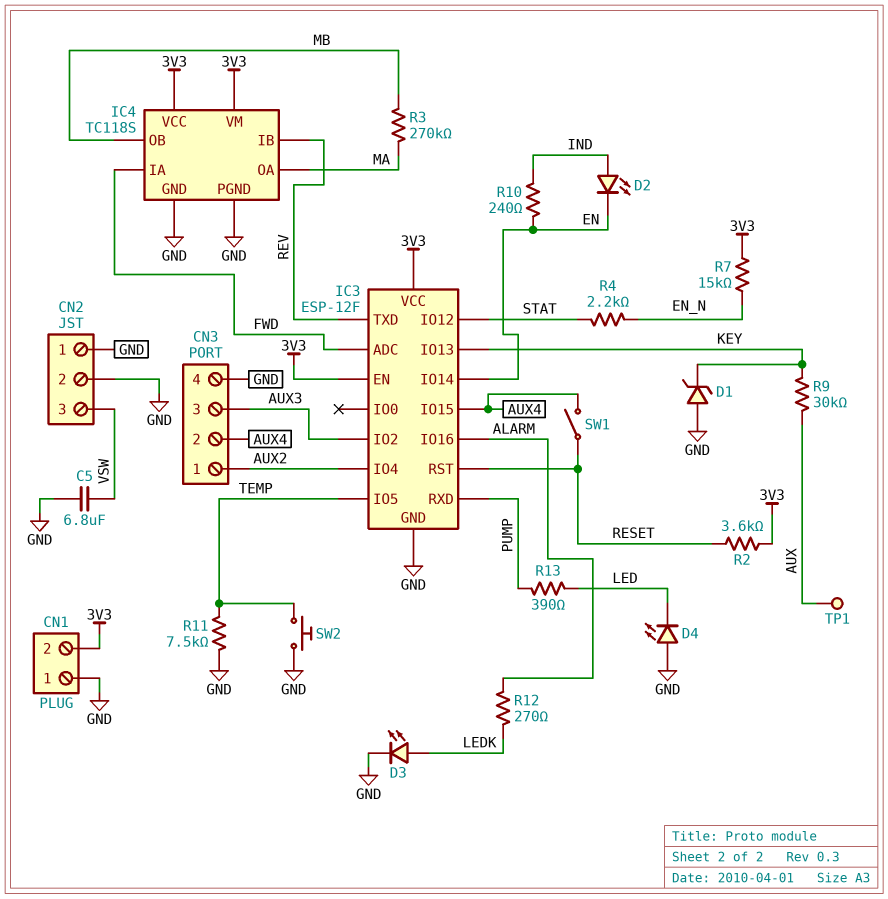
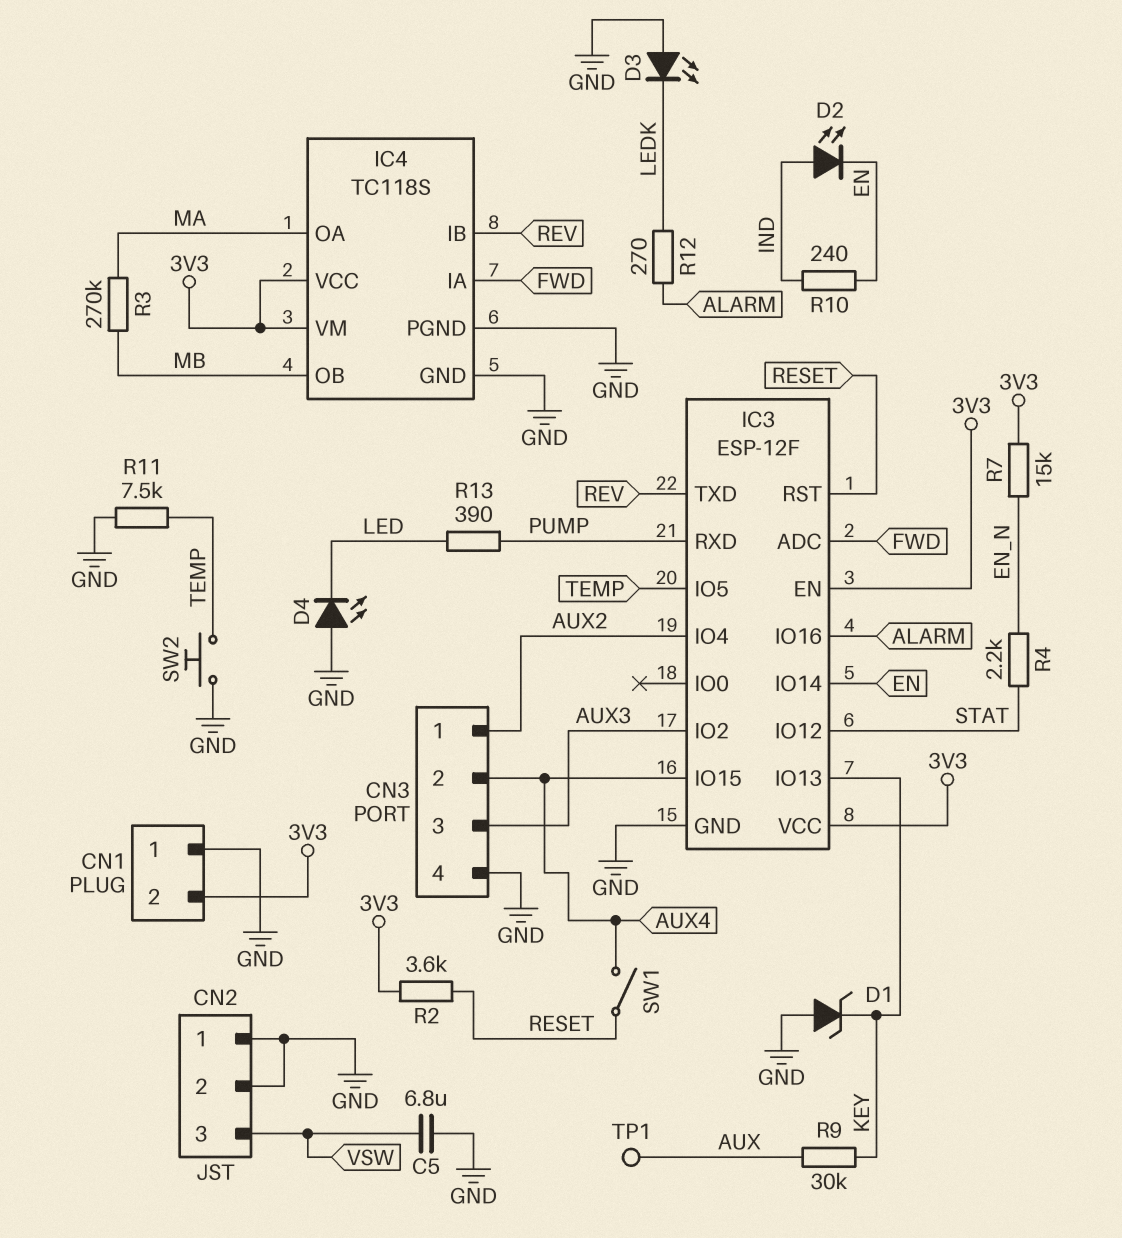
D3: LED (A LEDK, K GND) -> LED (A GND, K LEDK)

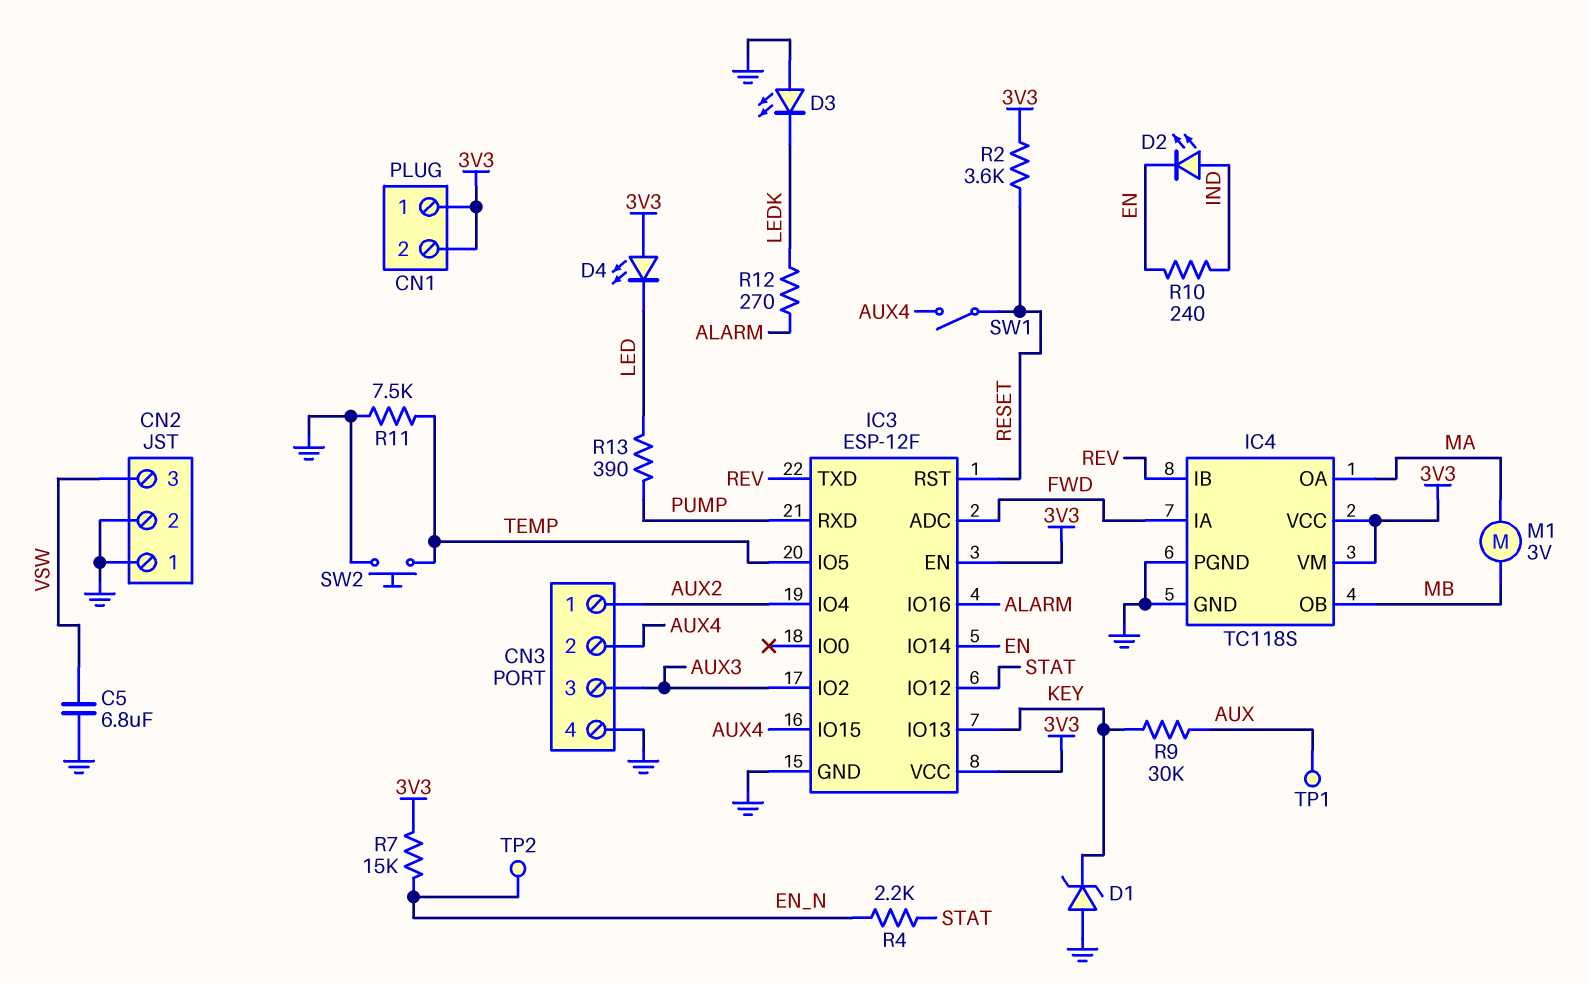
CN1 pin 1: GND -> 3V3
D4: LED (A GND, K LED) -> LED (A 3V3, K LED)
M1: none -> motor 3V (MA, MB)
R3: 270k (MA, MB) -> none
TP2: none -> test point (EN_N)

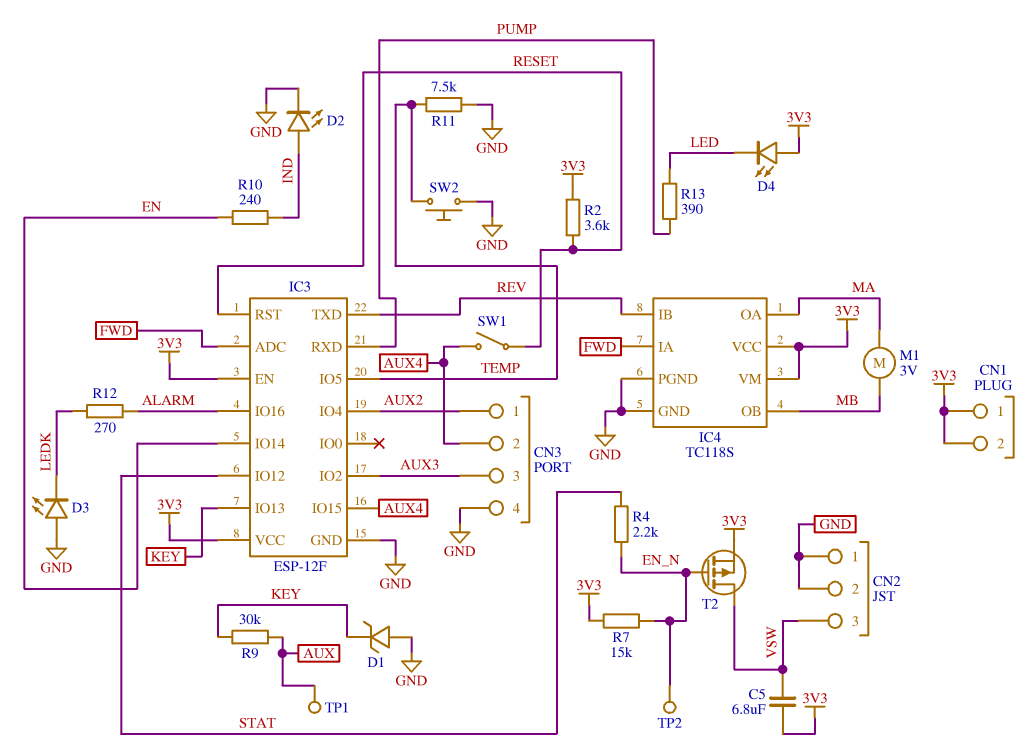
C5: 6.8uF (GND, VSW) -> 6.8uF (3V3, VSW)
D2: LED (A IND, K EN) -> LED (A IND, K GND)
T2: none -> PMOS (G EN_N, D VSW, S 3V3)

